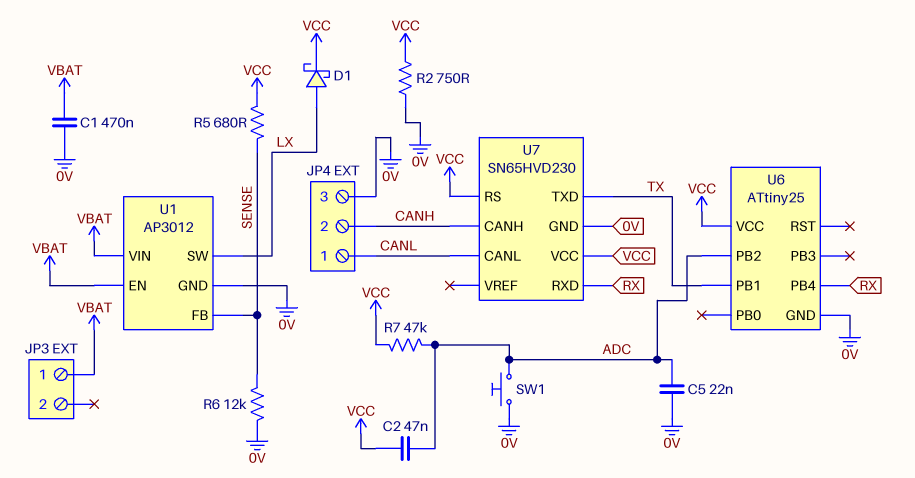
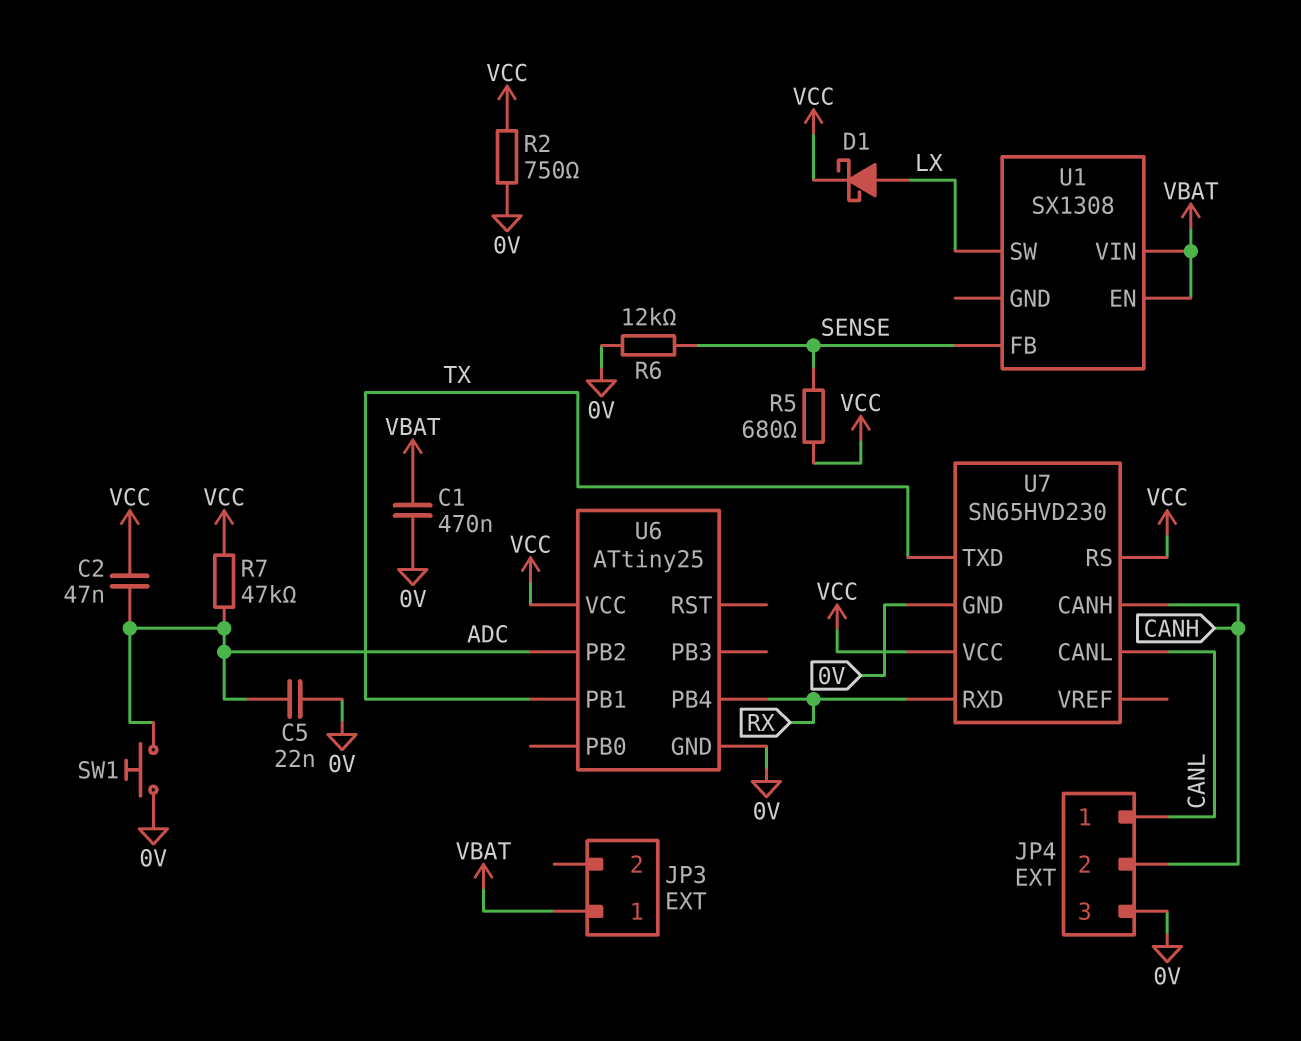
U1: AP3012 -> SX1308
U1 pin GND: 0V -> none

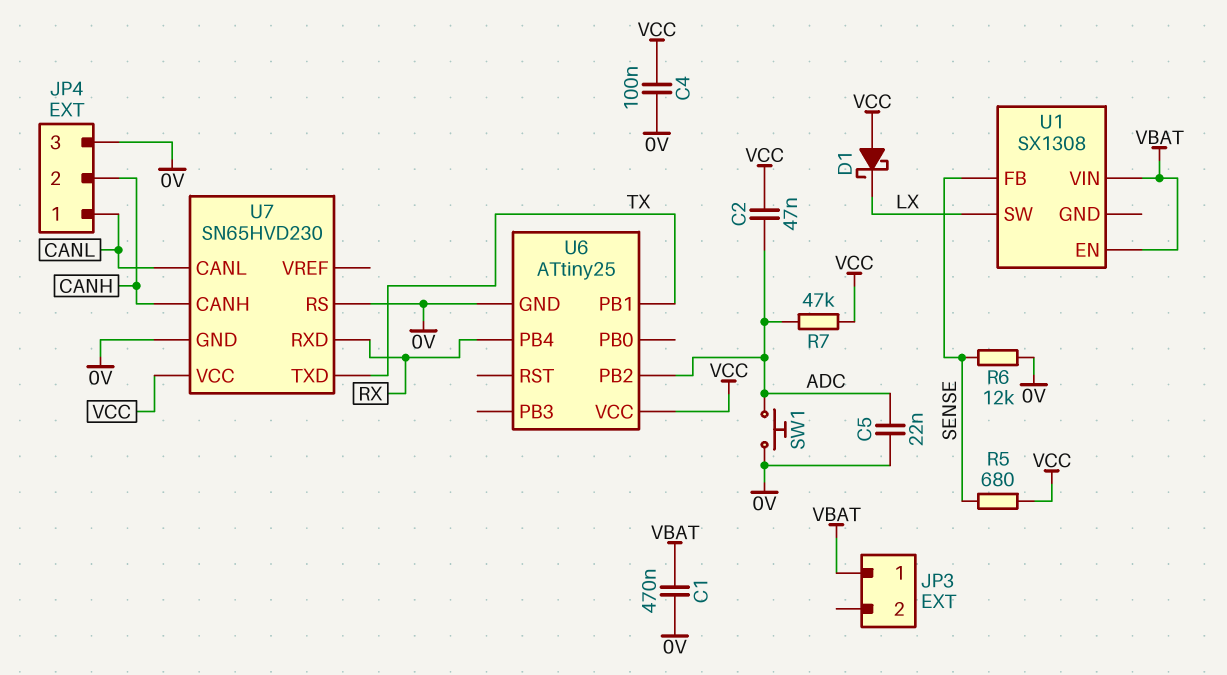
C4: none -> 100nF (0V, VCC)
D1: schottky (A LX, K VCC) -> schottky (A VCC, K LX)
R2: 750 (0V, VCC) -> none
U7 pin RS: VCC -> 0V

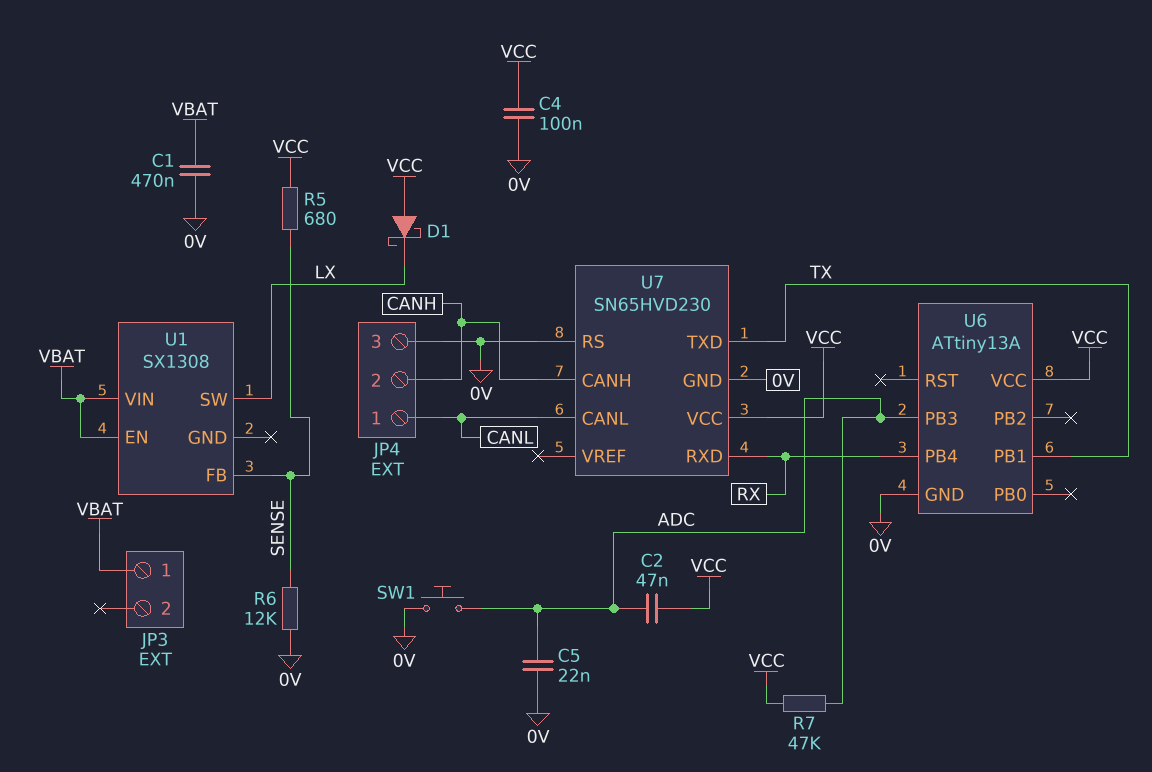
U6: ATtiny25 -> ATtiny13A
U6 pin PB2: ADC -> none
U6 pin PB3: none -> ADC

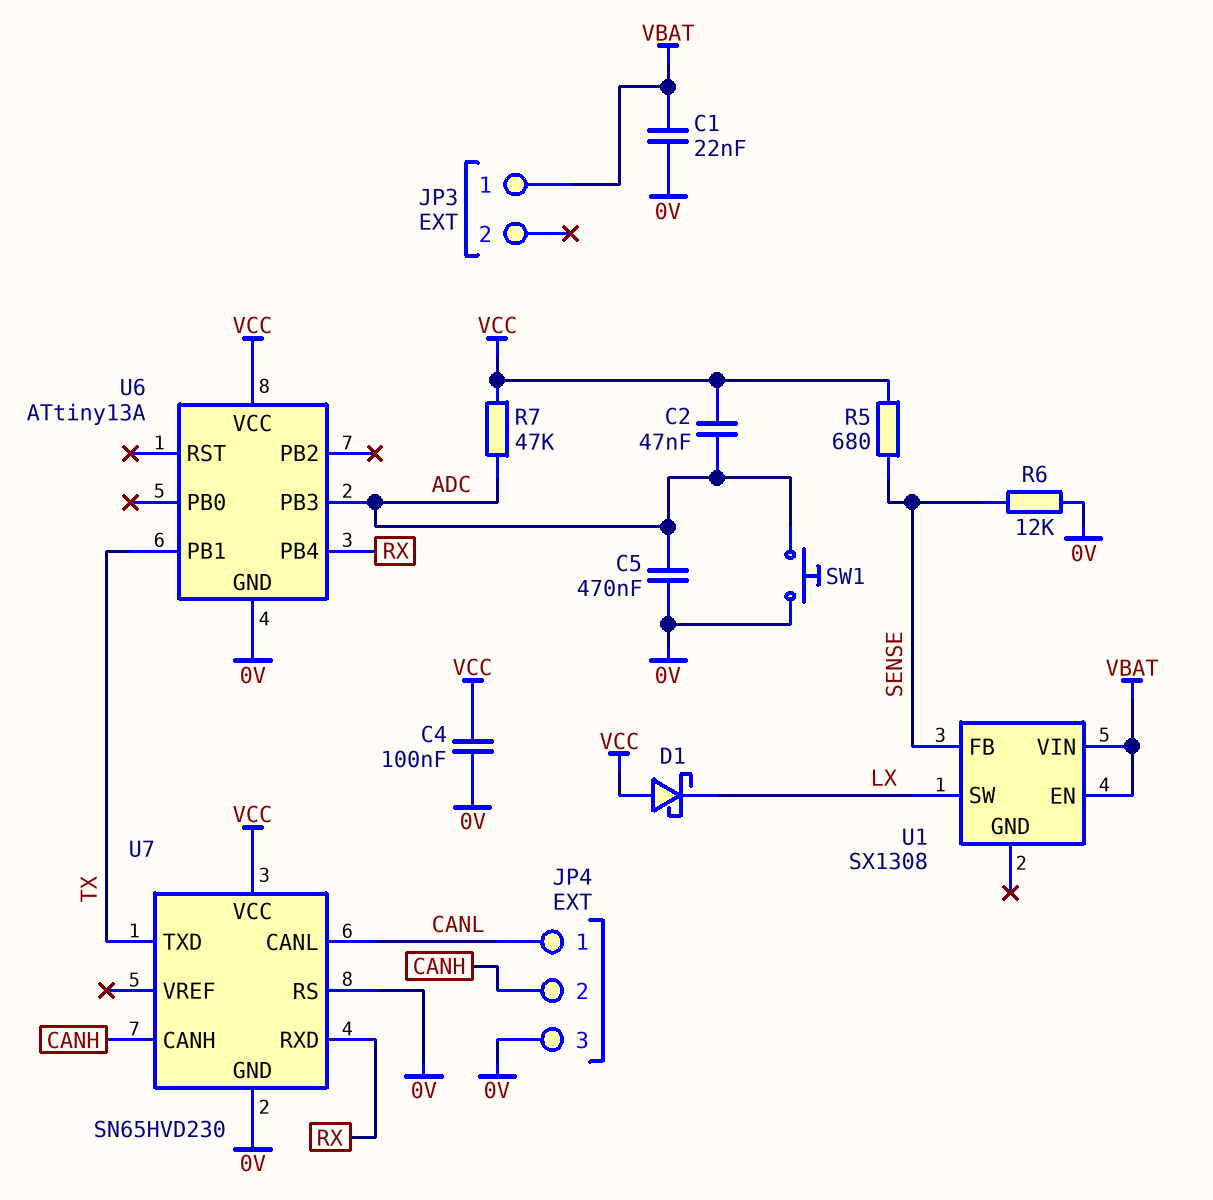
C1: 470nF (0V, VBAT) -> 22nF (0V, VBAT)
C5: 22nF (0V, ADC) -> 470nF (0V, ADC)

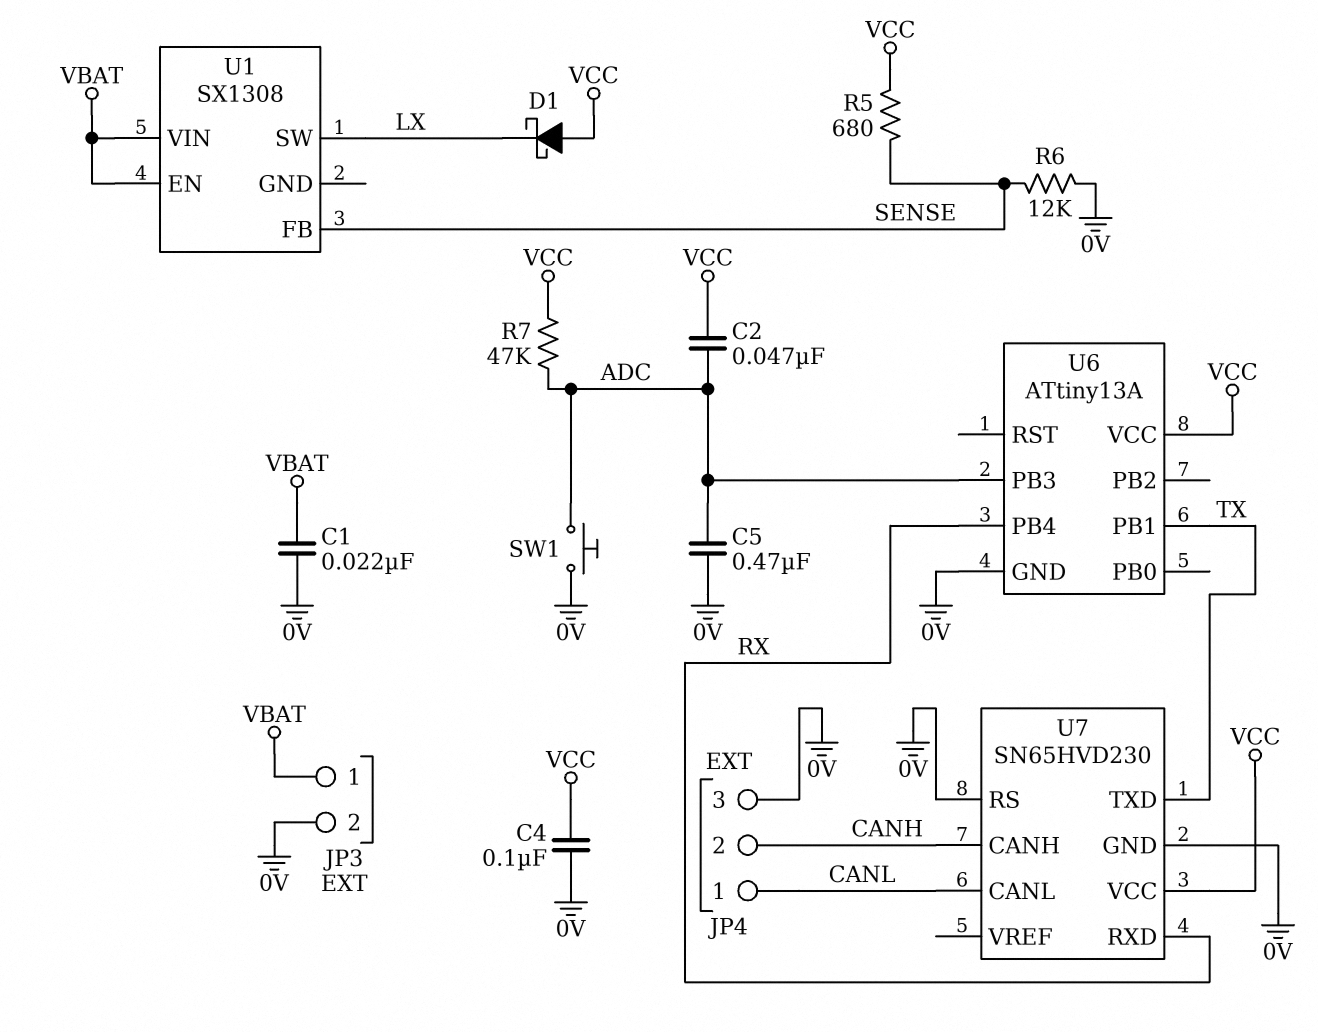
JP3 pin 2: none -> 0V

